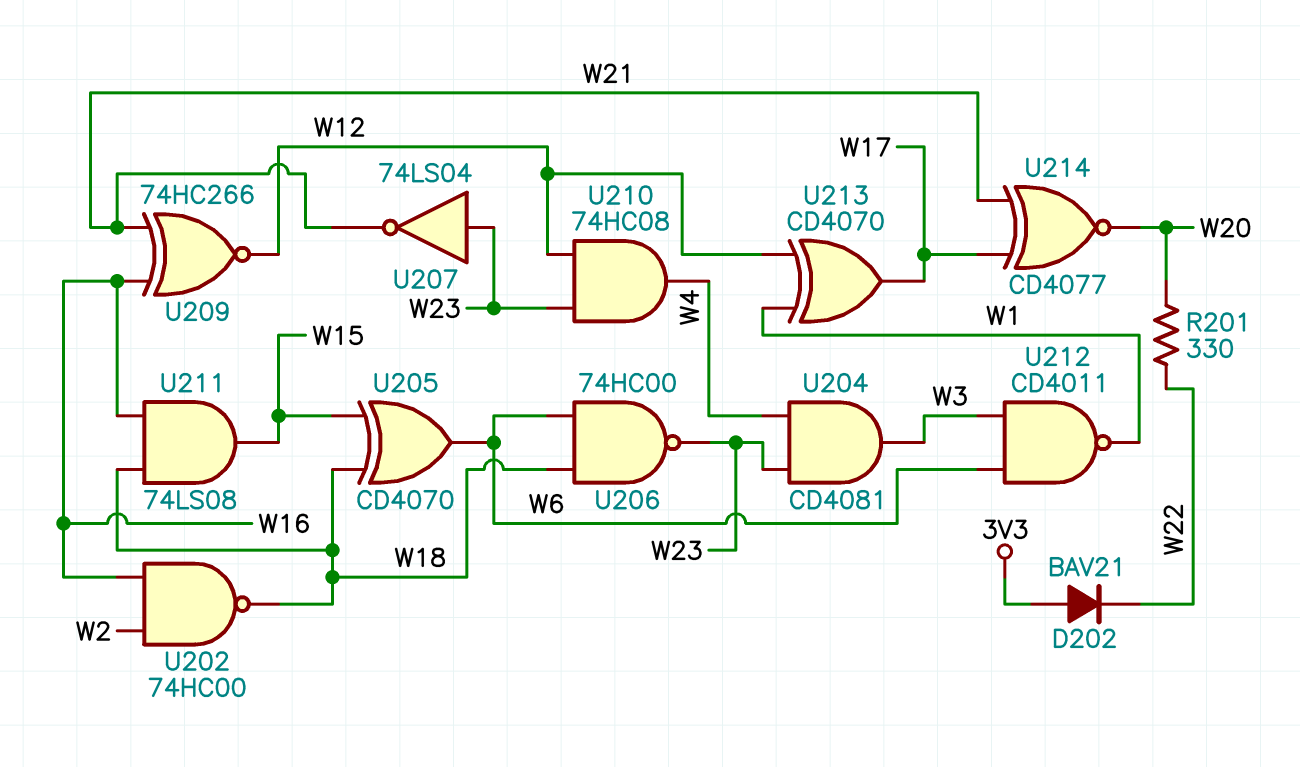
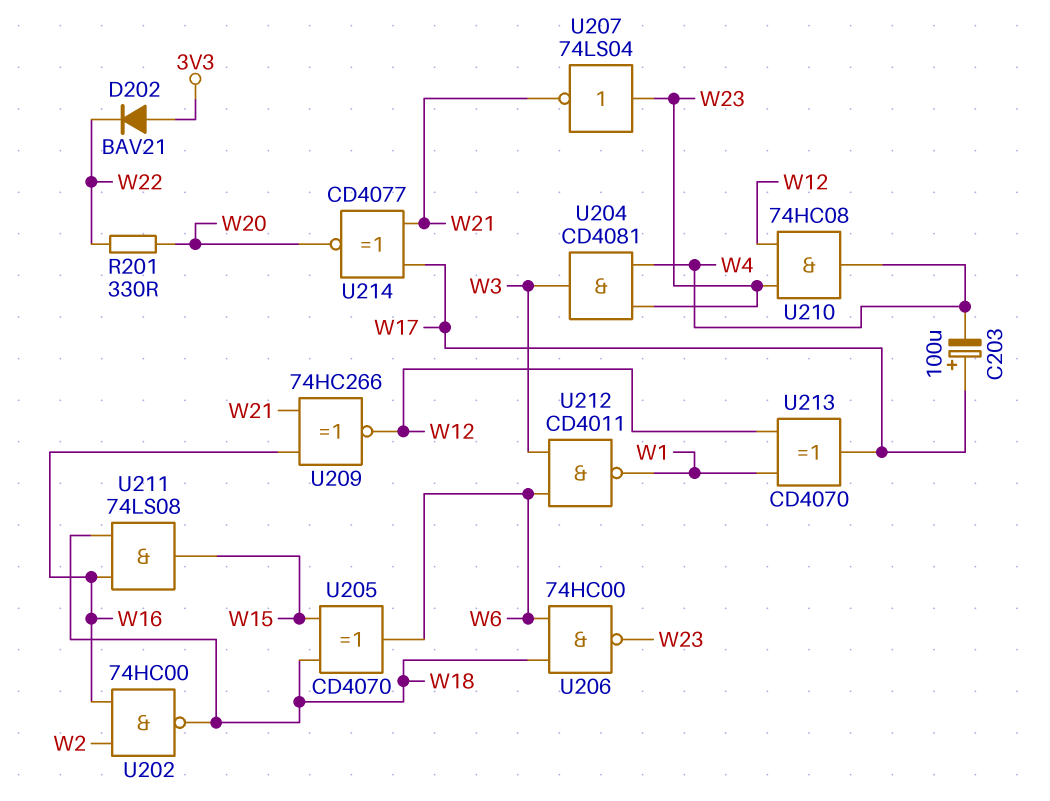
C203: none -> 100uF (plus W17, minus W4)

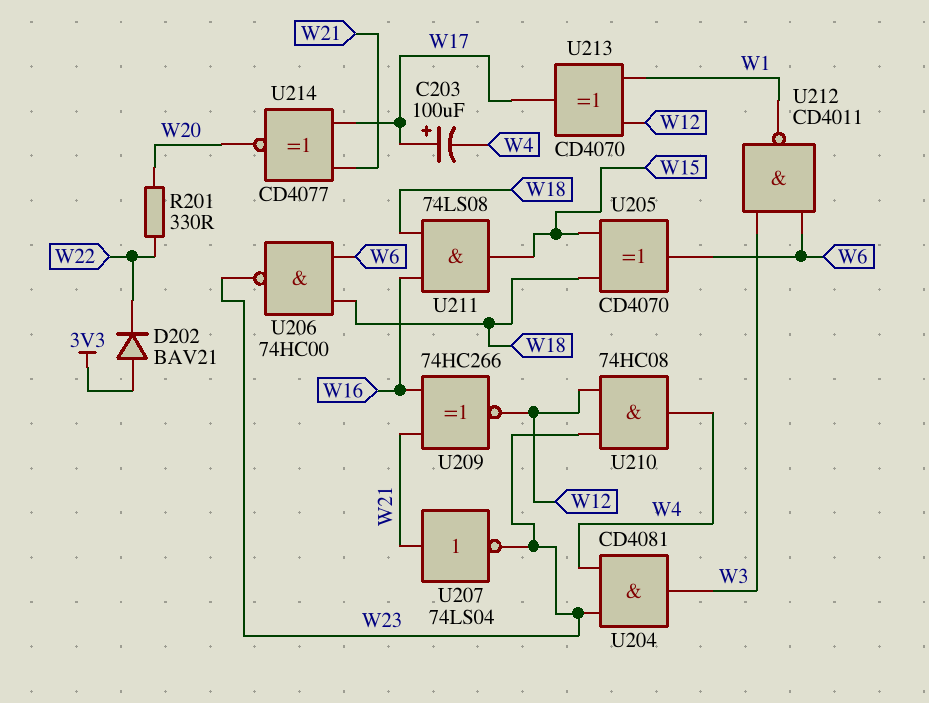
U202: NAND 74HC00 (in W2, in W16, out W18) -> none
U207: NOT 74LS04 (in W23, out W21) -> NOT 74LS04 (in W21, out W23)

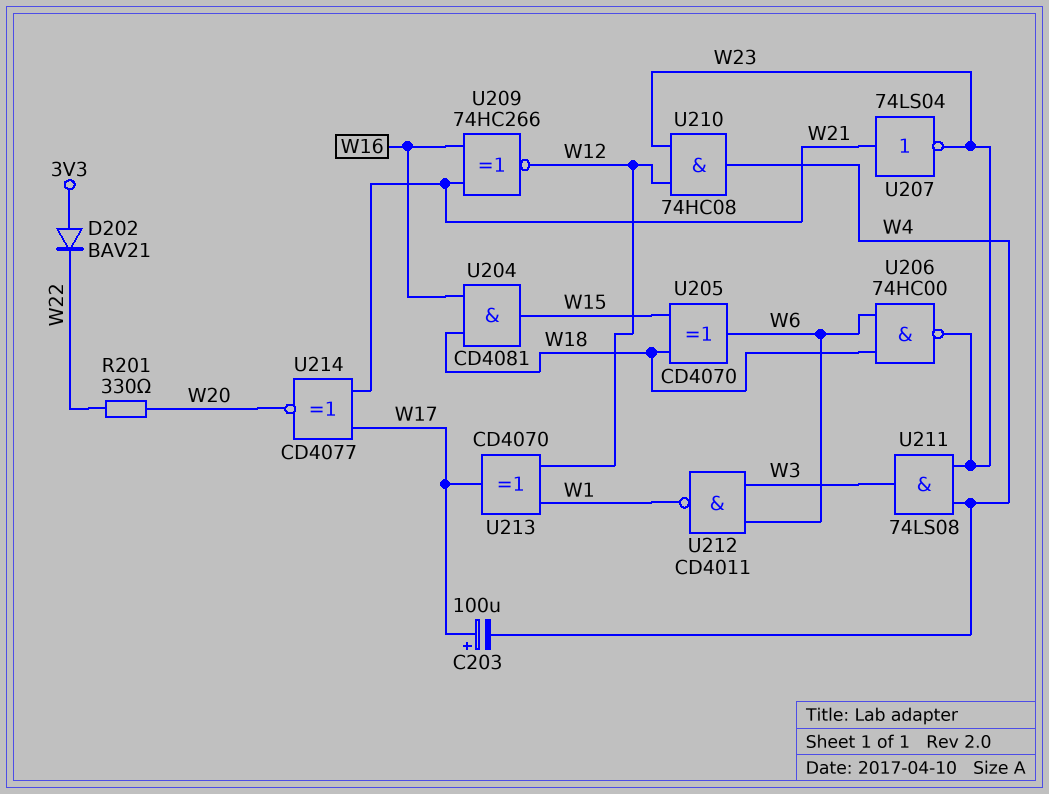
U204: AND CD4081 (in W4, in W23, out W3) -> AND CD4081 (in W16, in W18, out W15)
U211: AND 74LS08 (in W16, in W18, out W15) -> AND 74LS08 (in W4, in W23, out W3)

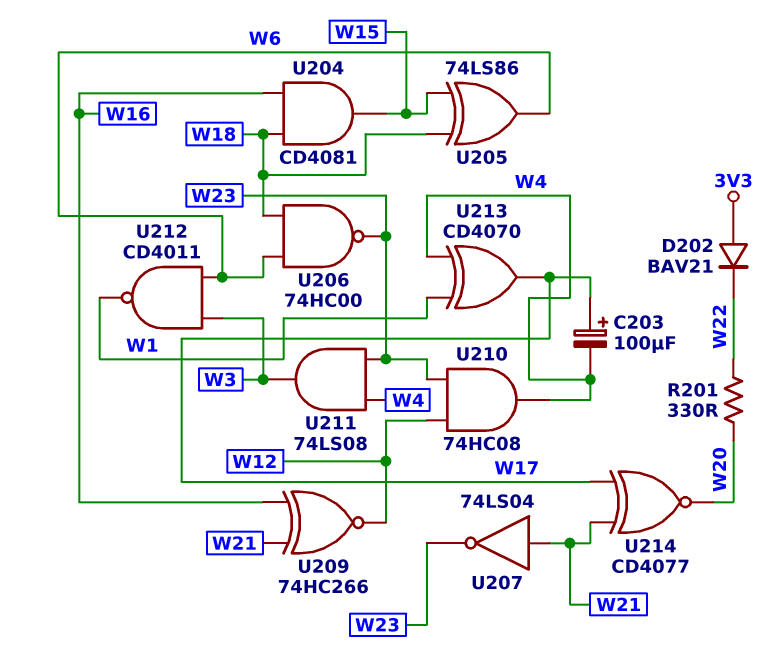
U205: XOR CD4070 (in W15, in W18, out W6) -> XOR 74LS86 (in W15, in W18, out W6)
U213: XOR CD4070 (in W1, in W12, out W17) -> XOR CD4070 (in W1, in W4, out W17)

